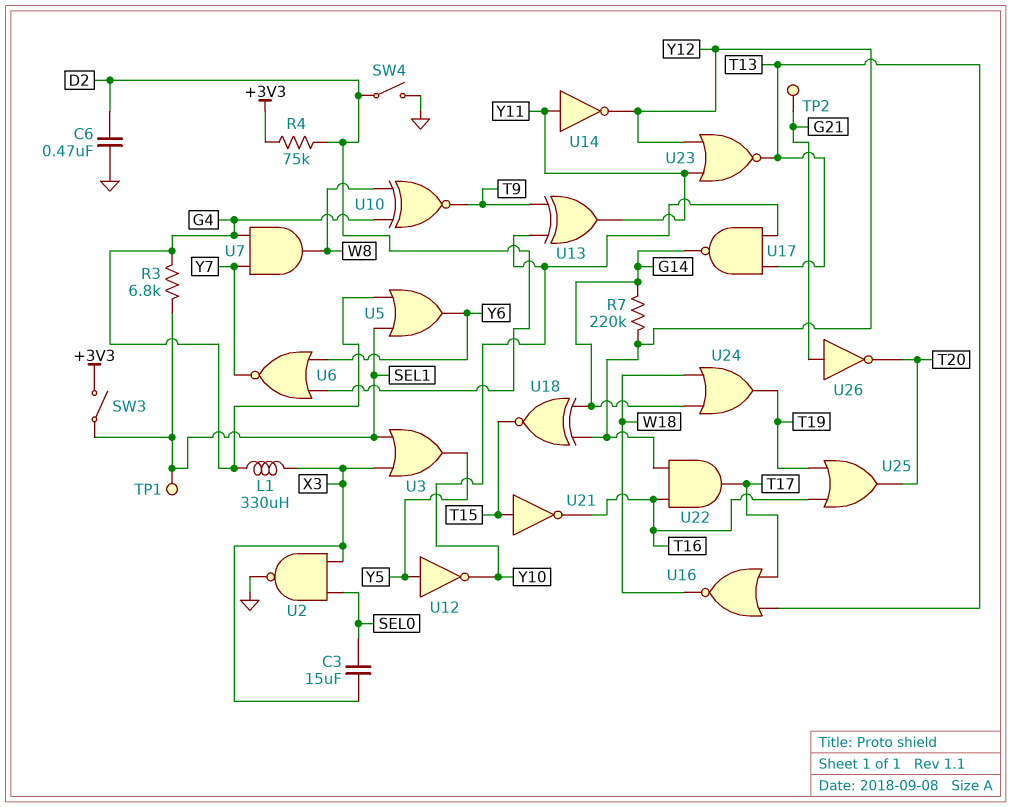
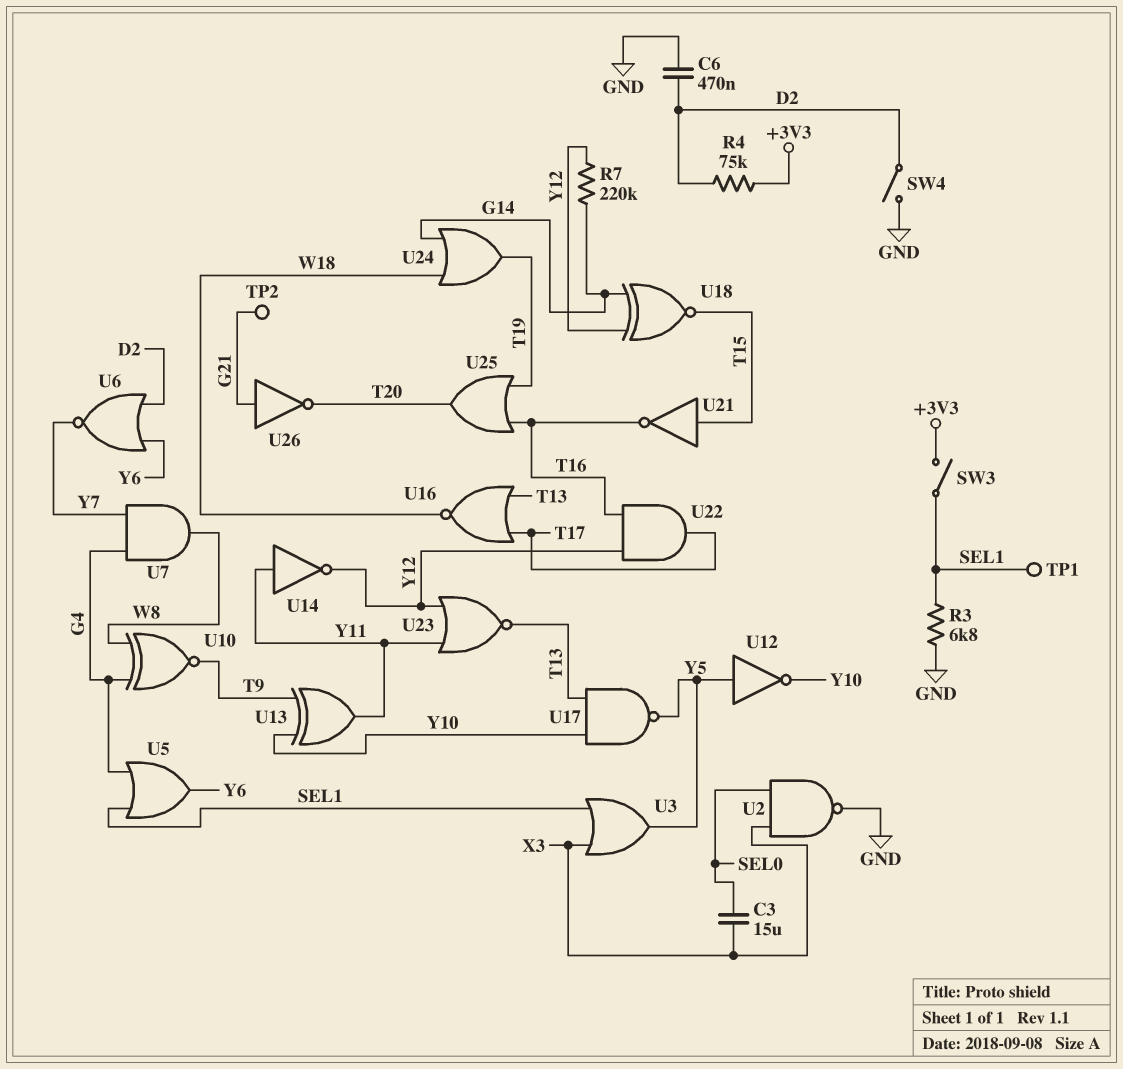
L1: 330uH (G4, X3) -> none
R3: 6.8k (G4, SEL1) -> 6.8k (GND, SEL1)
U17: NAND (in T13, in Y10, out G14) -> NAND (in T13, in Y10, out Y5)

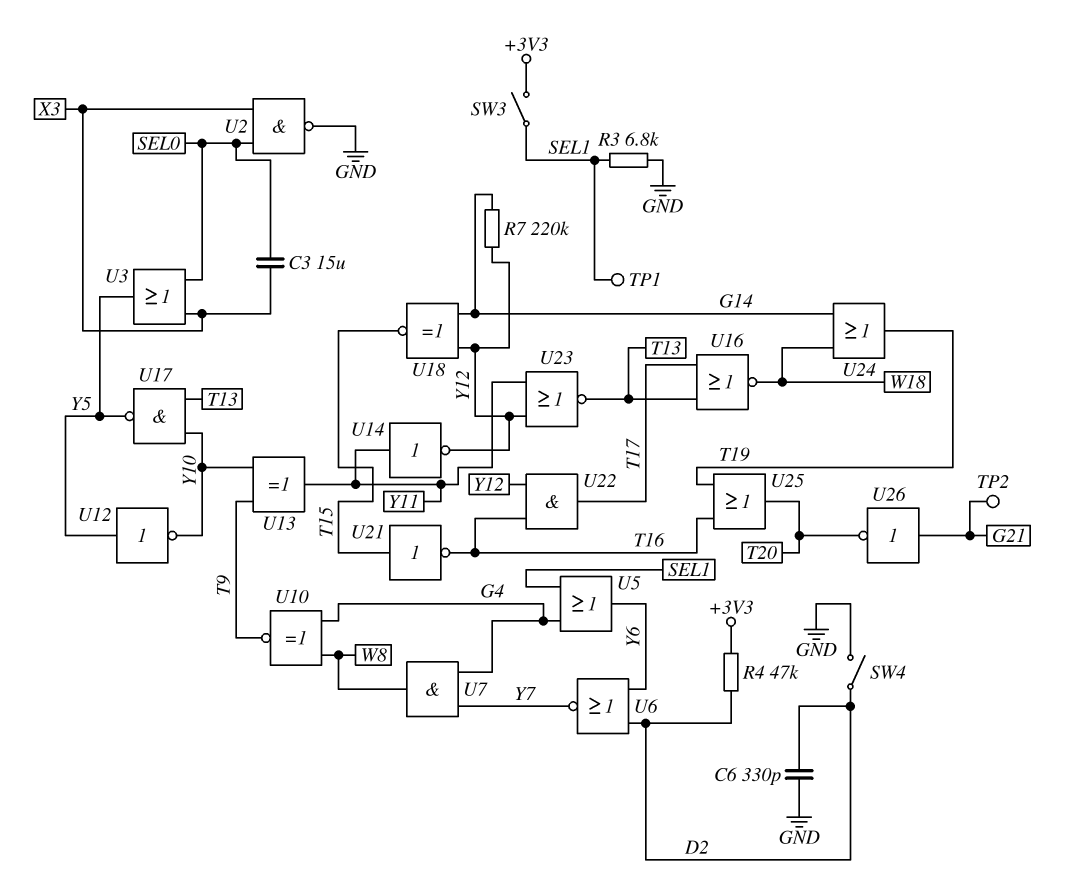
C6: 470nF (D2, GND) -> 330pF (D2, GND)
R4: 75k (+3V3, D2) -> 47k (+3V3, D2)
U3: OR (in SEL1, in X3, out Y5) -> OR (in SEL0, in X3, out Y5)

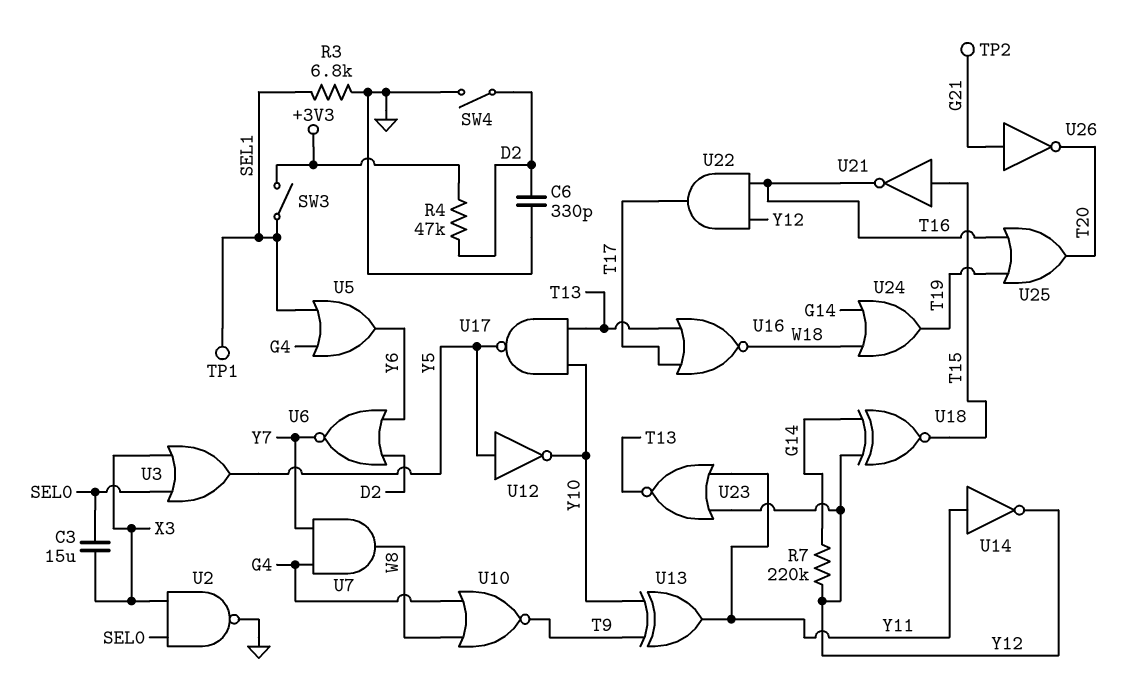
U10: XNOR (in G4, in W8, out T9) -> NOR (in G4, in W8, out T9)

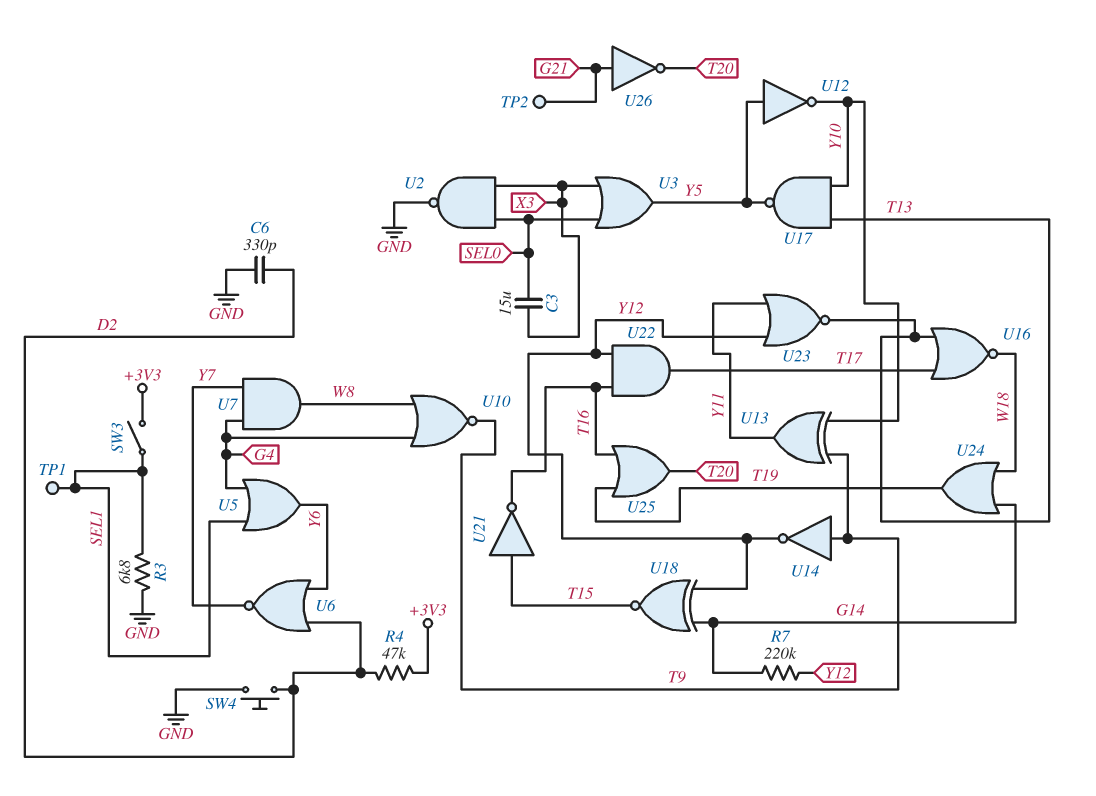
SW4: switch (D2, GND) -> button (D2, GND)
U14: NOT (in Y11, out Y12) -> NOT (in T9, out Y12)

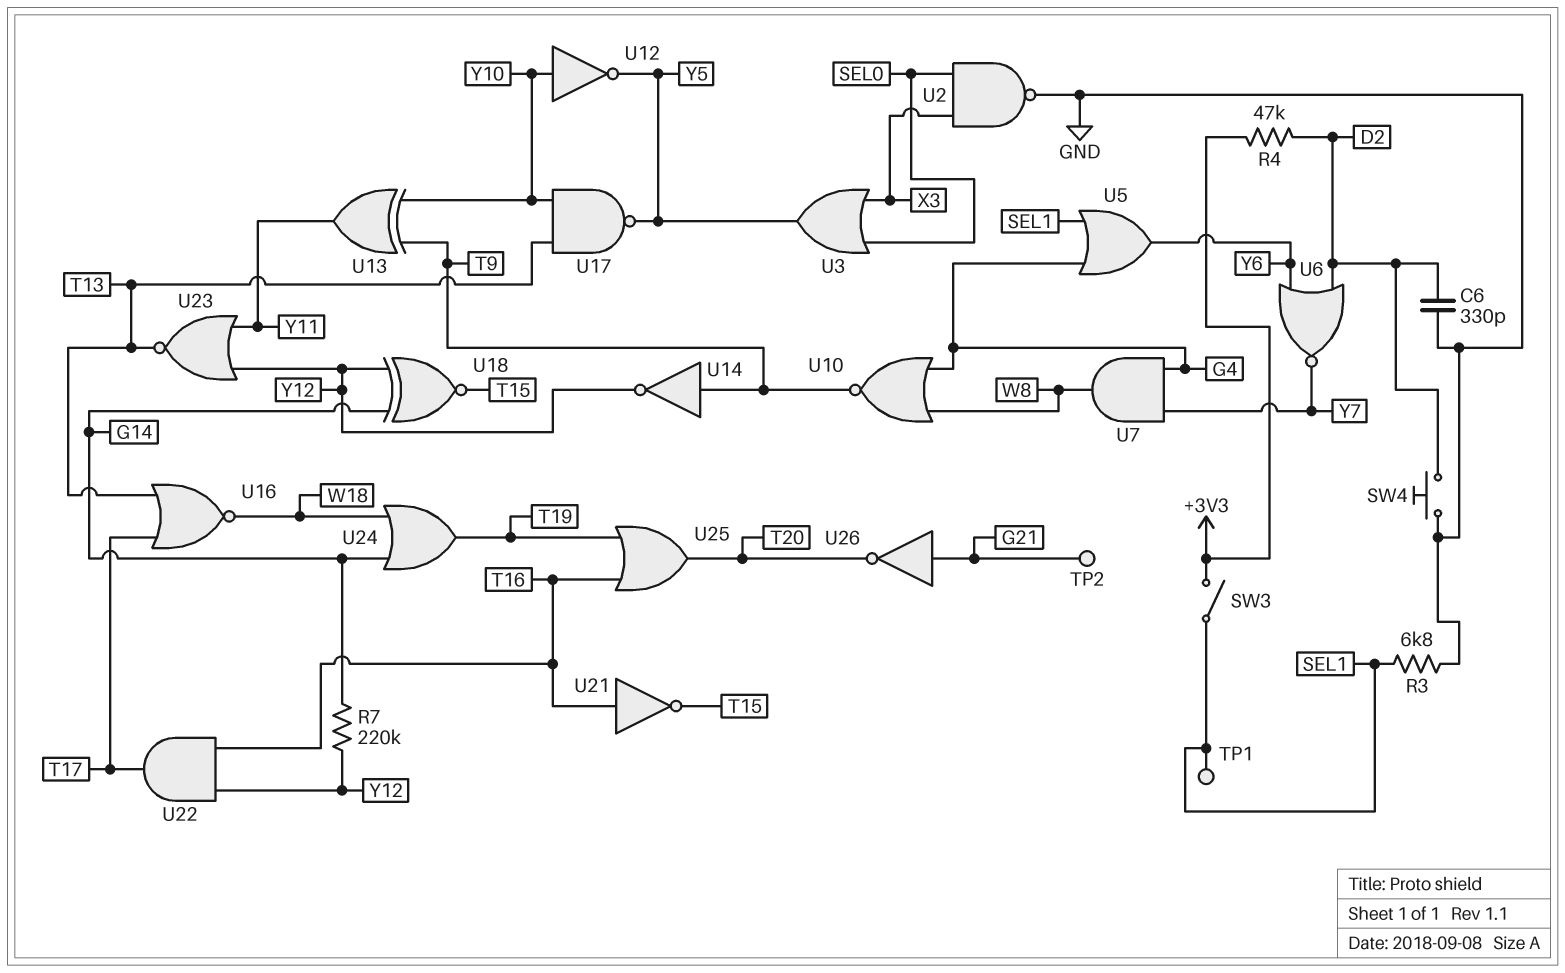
C3: 15uF (SEL0, X3) -> none
U12: NOT (in Y5, out Y10) -> NOT (in Y10, out Y5)
U21: NOT (in T15, out T16) -> NOT (in T16, out T15)

